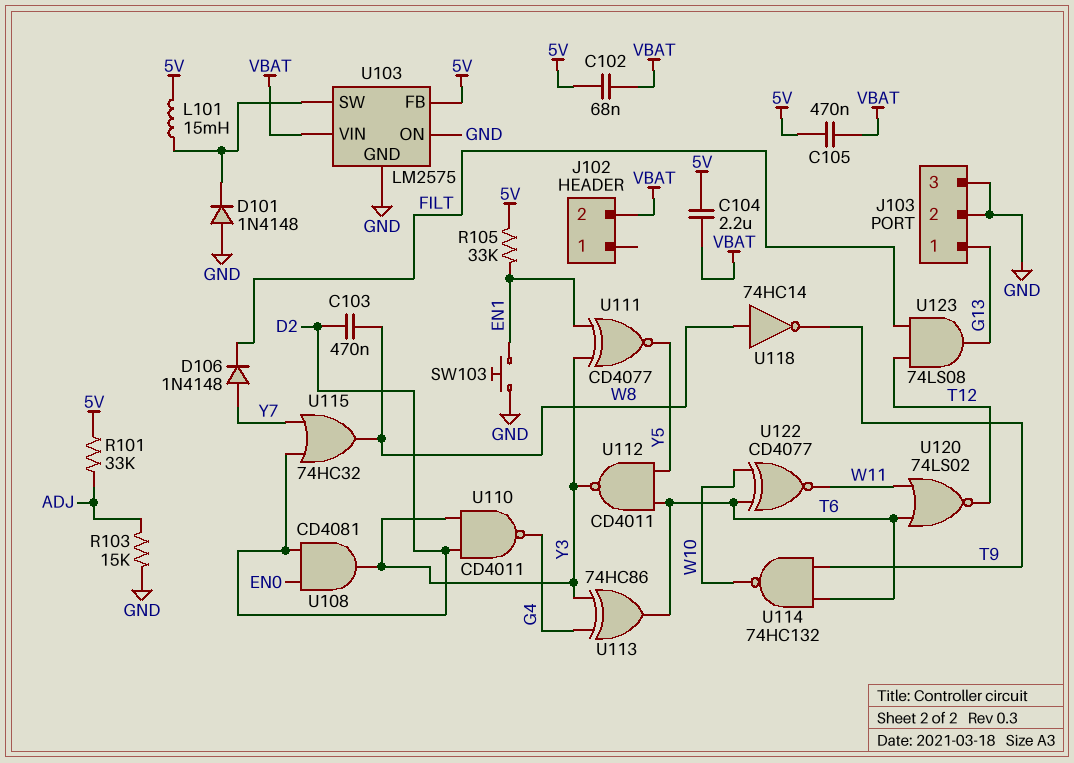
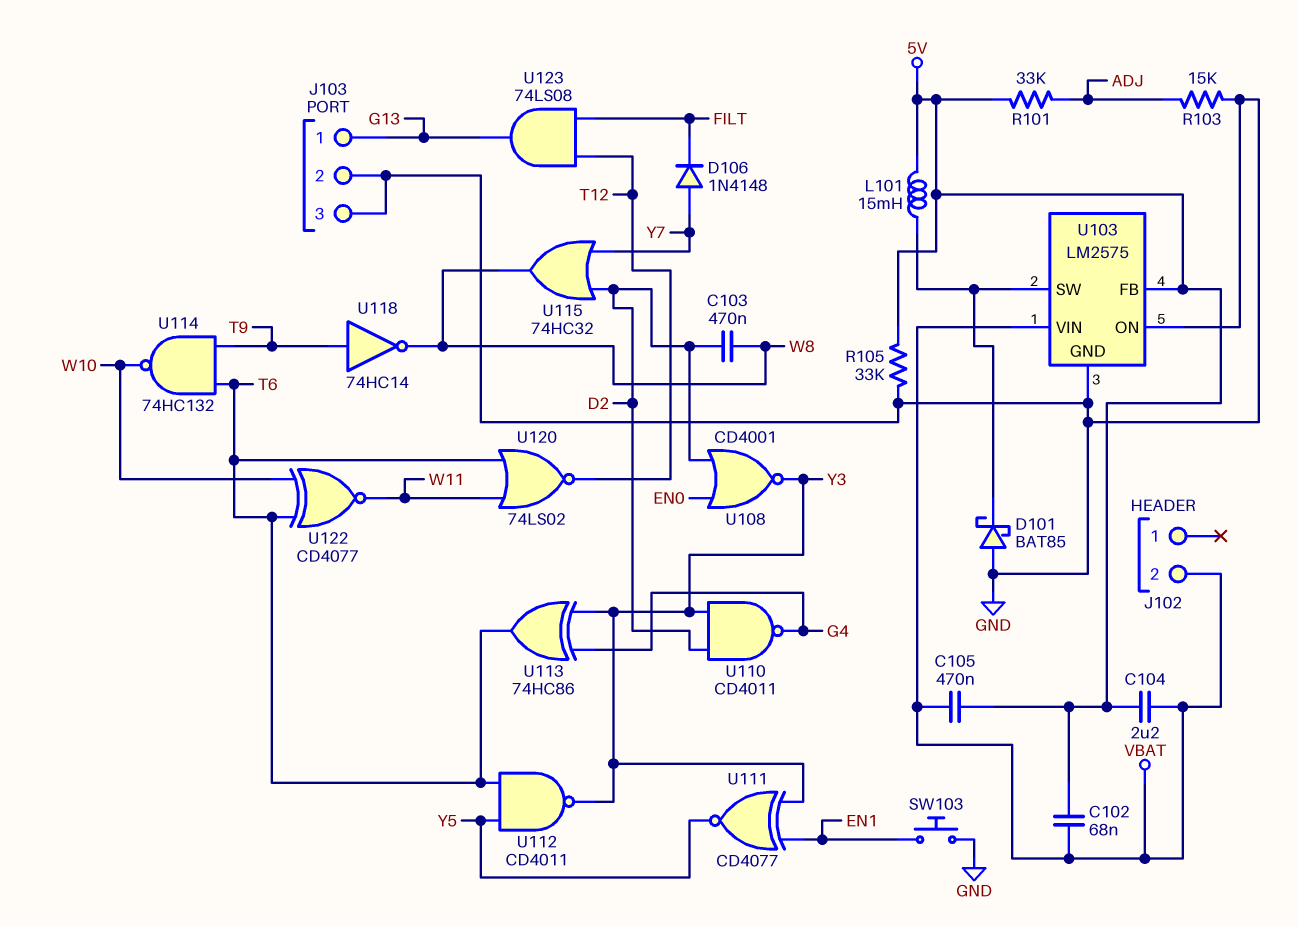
D101: diode 1N4148 (A GND, K U103/SW) -> schottky BAT85 (A GND, K U103/SW)
R105: 33k (5V, EN1) -> 33k (5V, GND)
U108: AND CD4081 (in D2, in EN0, out Y3) -> NOR CD4001 (in D2, in EN0, out Y3)
U118: NOT 74HC14 (in W8, out T9) -> NOT 74HC14 (in T9, out W8)

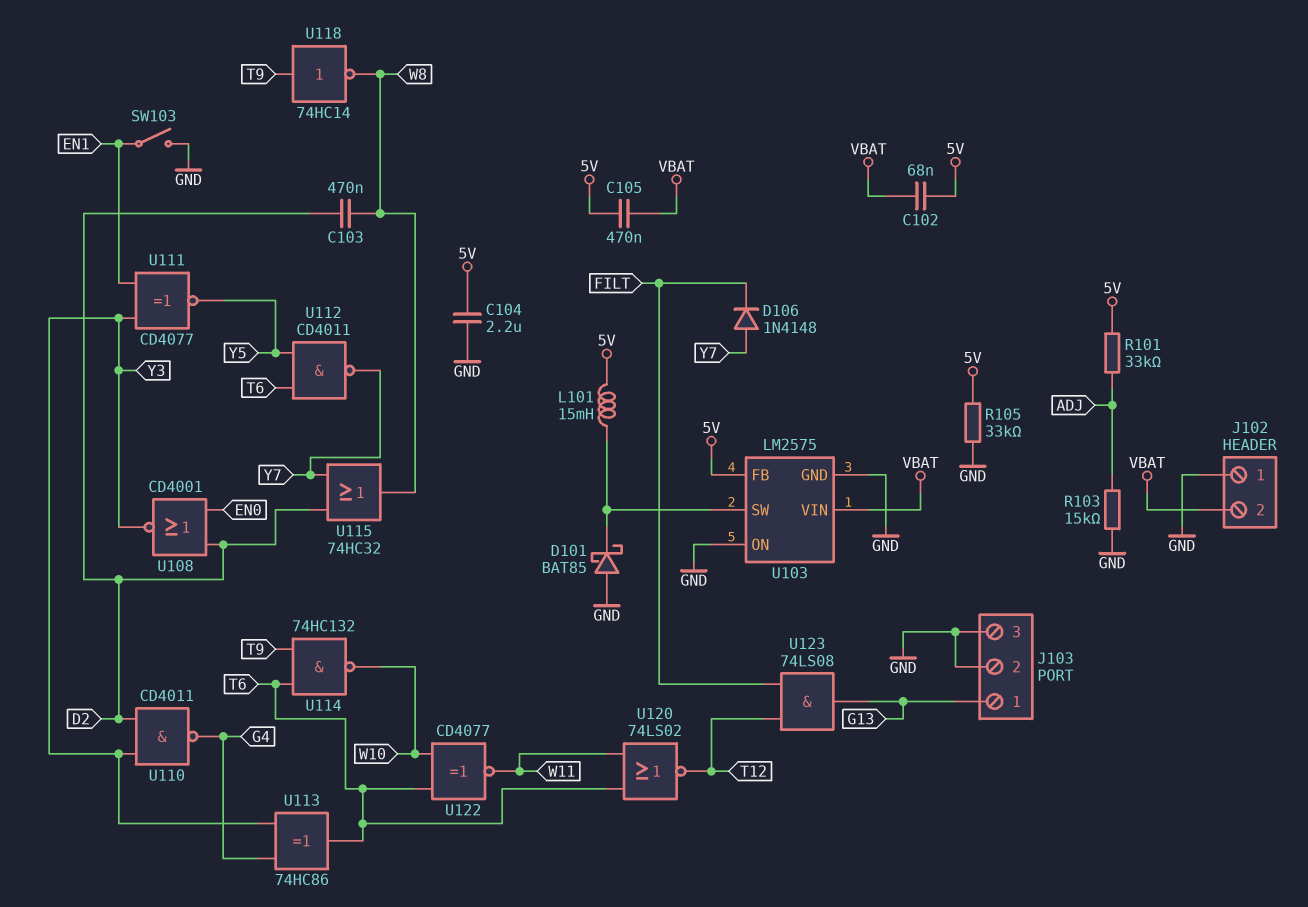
C104: 2.2uF (5V, VBAT) -> 2.2uF (5V, GND)
J102 pin 1: none -> GND
SW103: button (EN1, GND) -> switch (EN1, GND)
U112: NAND CD4011 (in T6, in Y5, out Y3) -> NAND CD4011 (in T6, in Y5, out Y7)

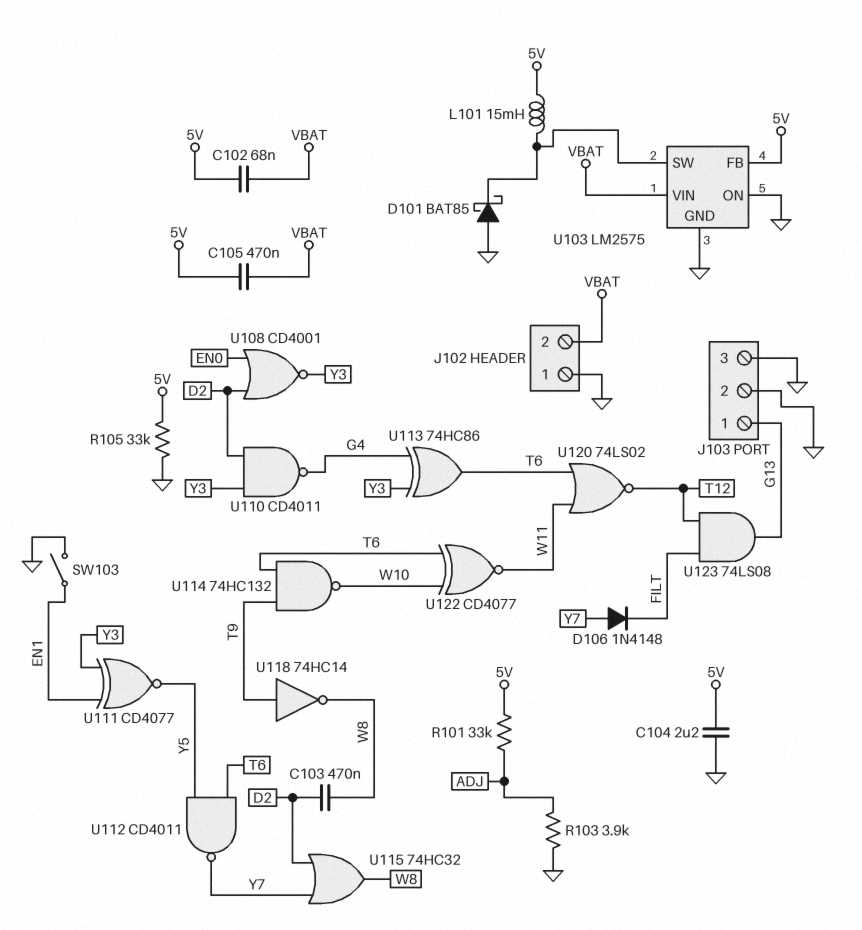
R103: 15k (ADJ, GND) -> 3.9k (ADJ, GND)

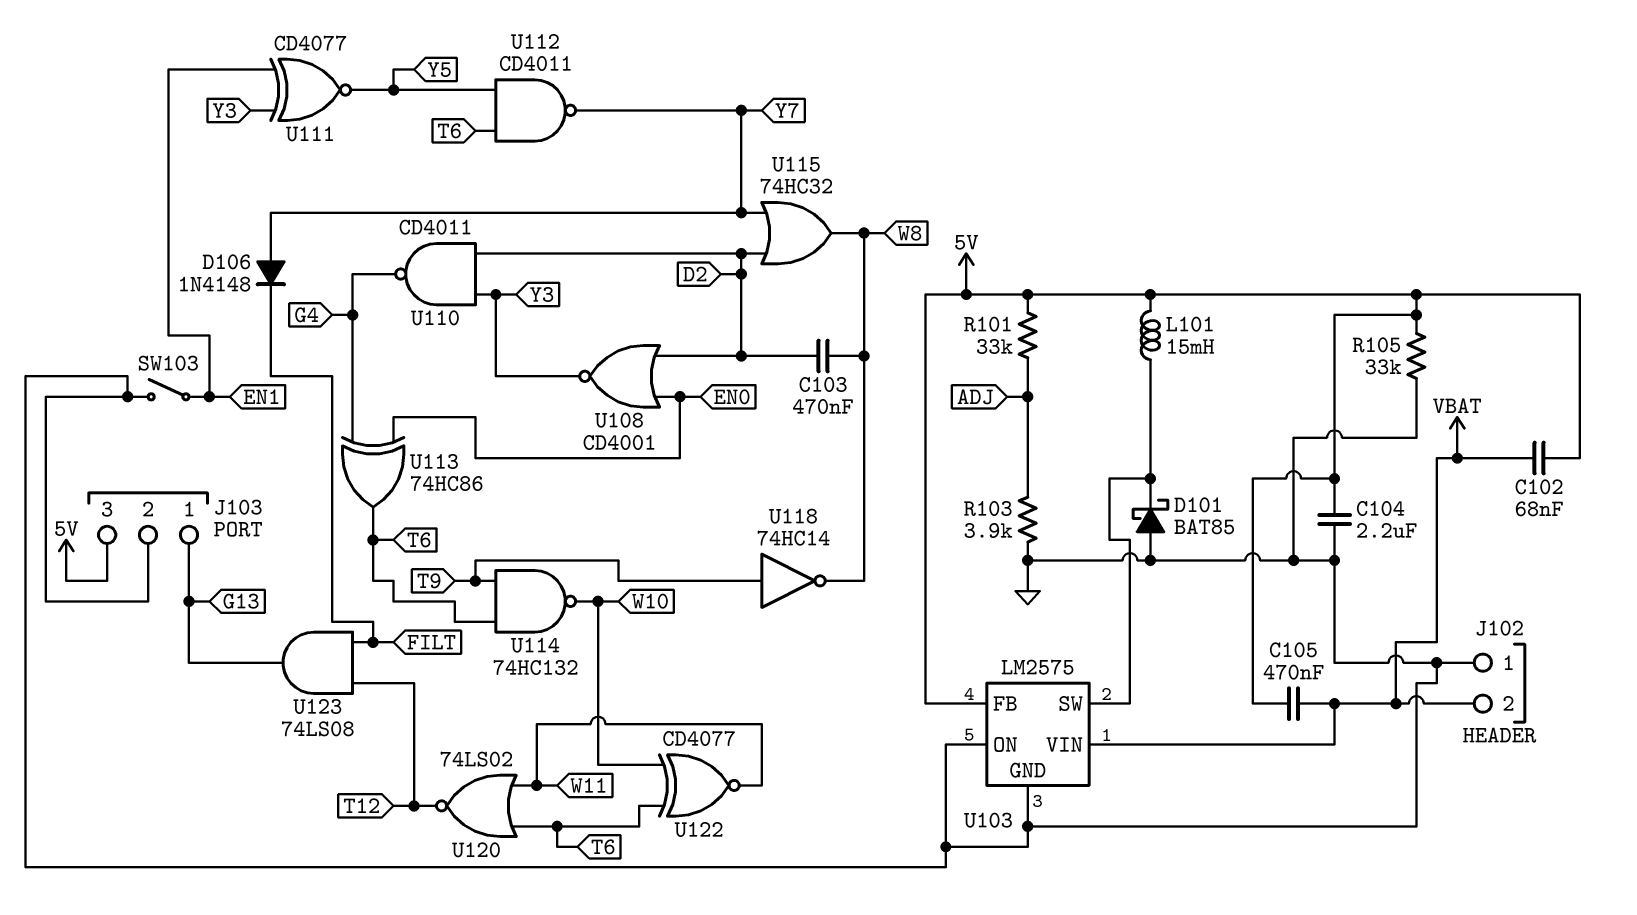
J103 pin 3: GND -> 5V
U113: XOR 74HC86 (in G4, in Y3, out T6) -> XOR 74HC86 (in EN0, in G4, out T6)

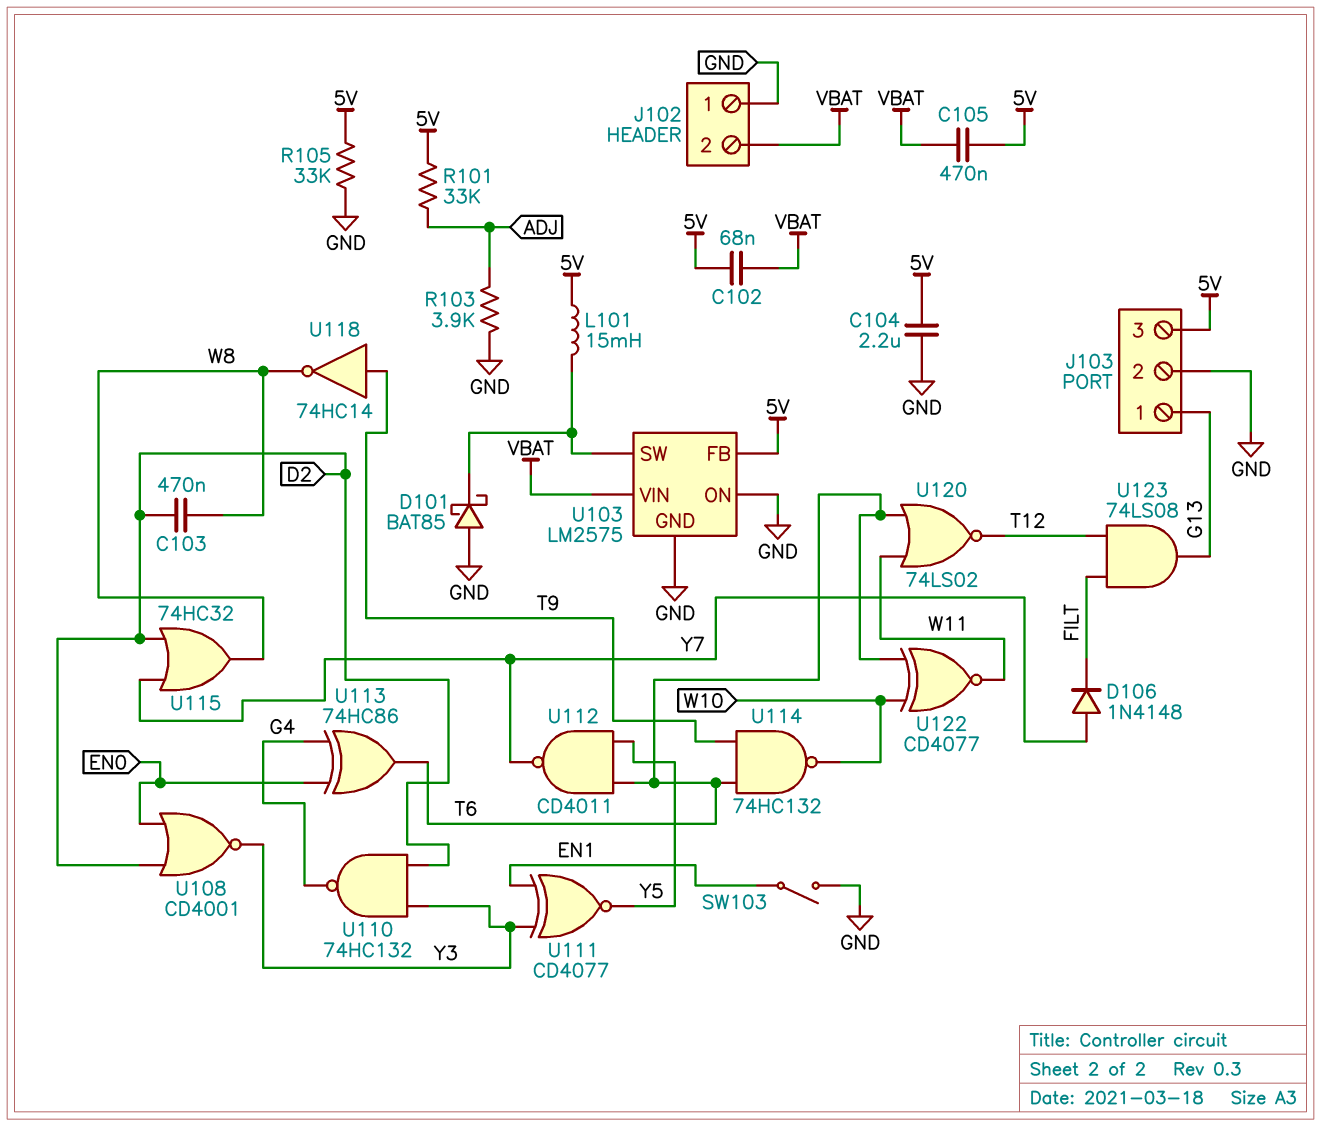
U110: NAND CD4011 (in D2, in Y3, out G4) -> NAND 74HC132 (in D2, in Y3, out G4)

